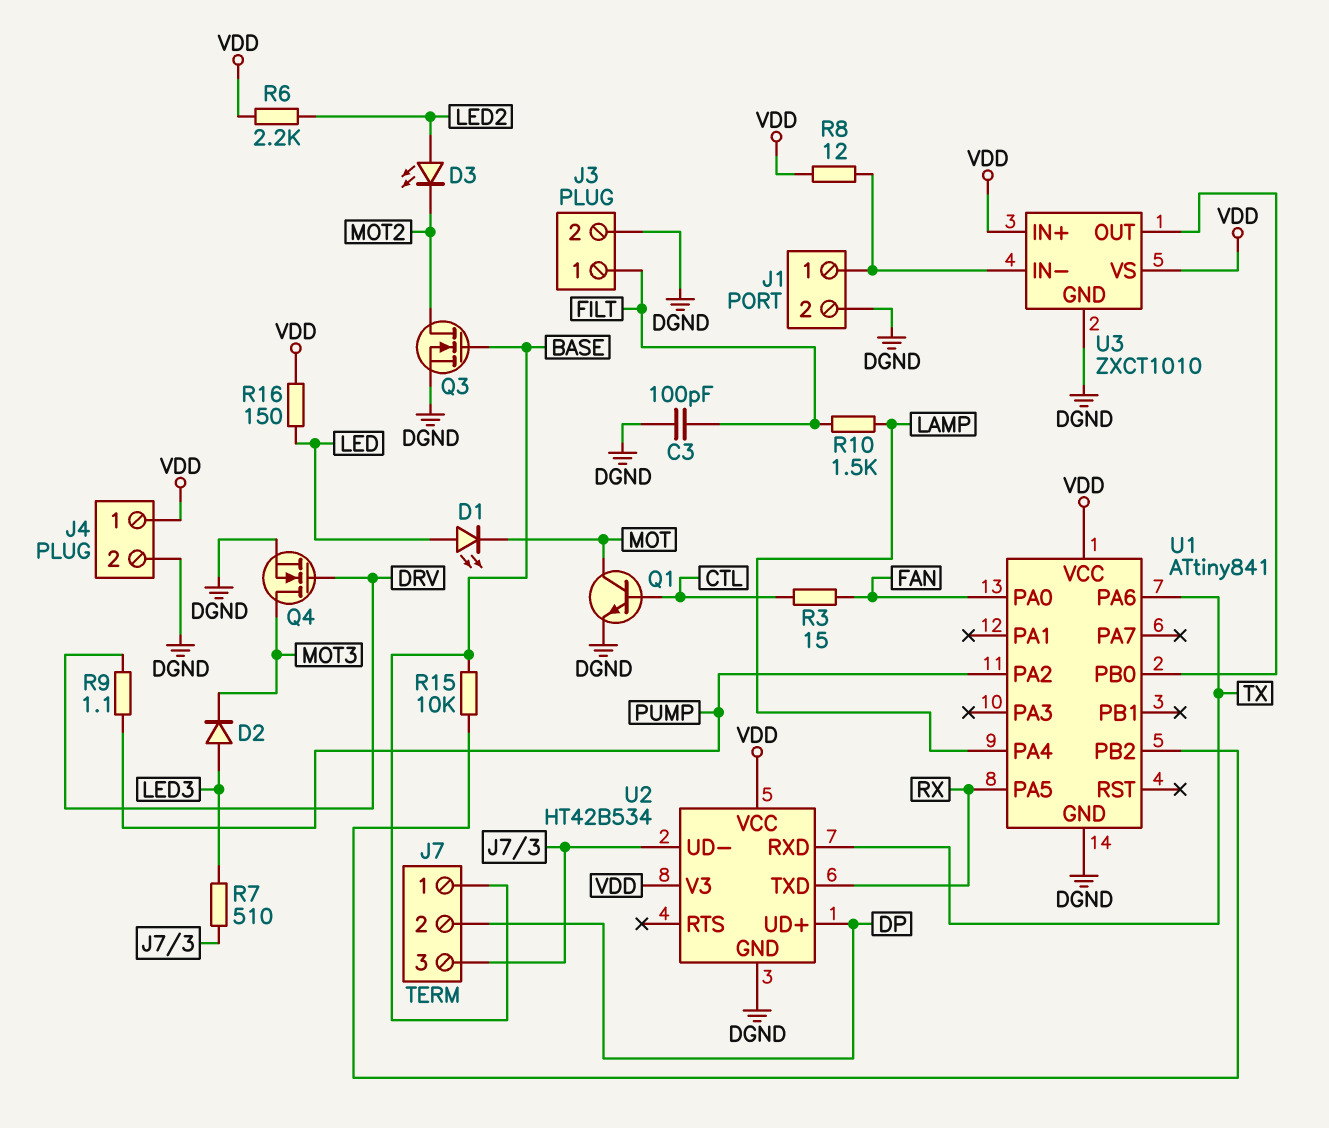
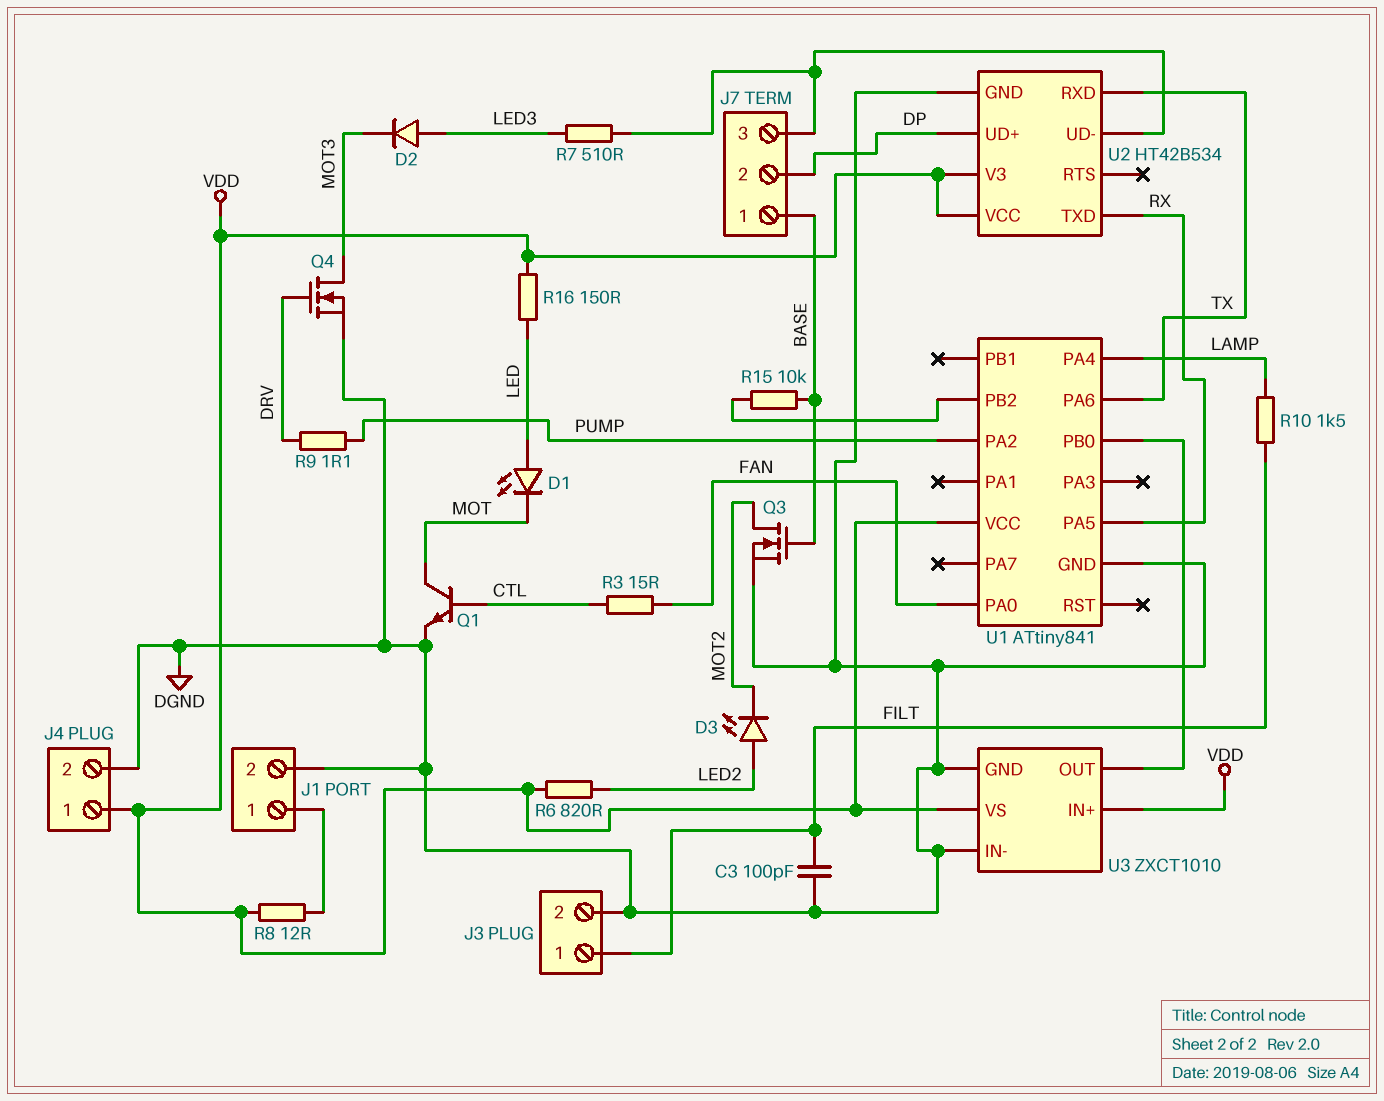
R6: 2.2k (LED2, VDD) -> 820 (LED2, VDD)
U3 pin IN-: J1/1 -> DGND

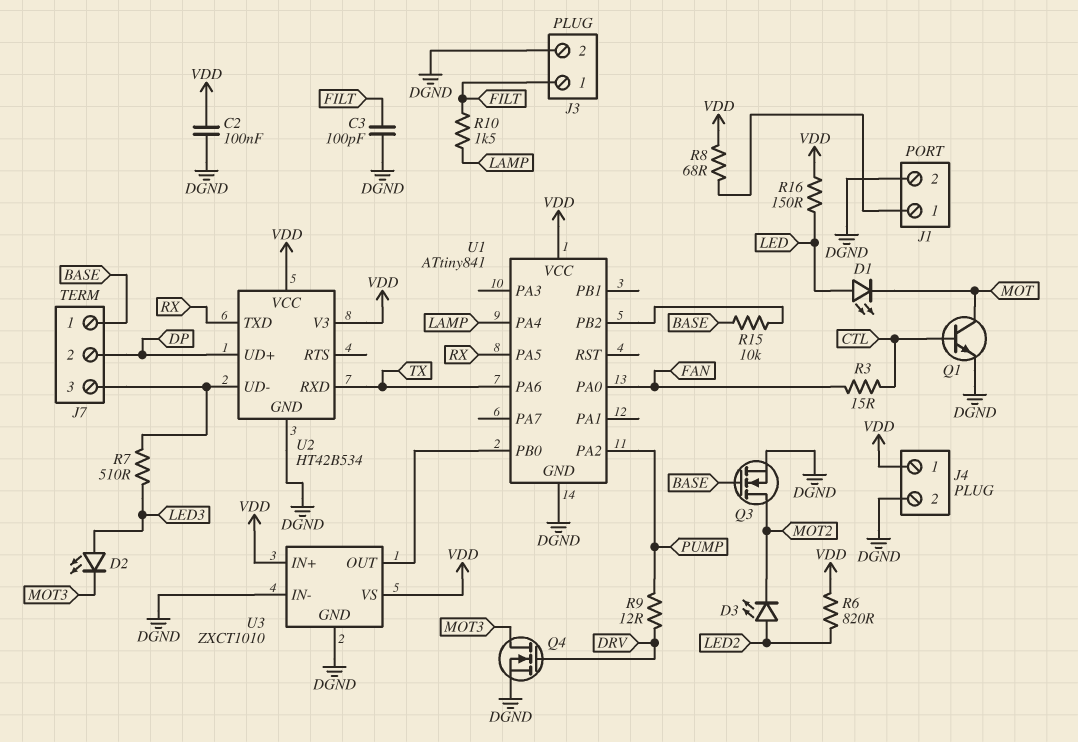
C2: none -> 100nF (DGND, VDD)
D2: diode (A LED3, K MOT3) -> LED (A LED3, K MOT3)
R8: 12 (J1/1, VDD) -> 68 (J1/1, VDD)
R9: 1.1 (DRV, PUMP) -> 12 (DRV, PUMP)

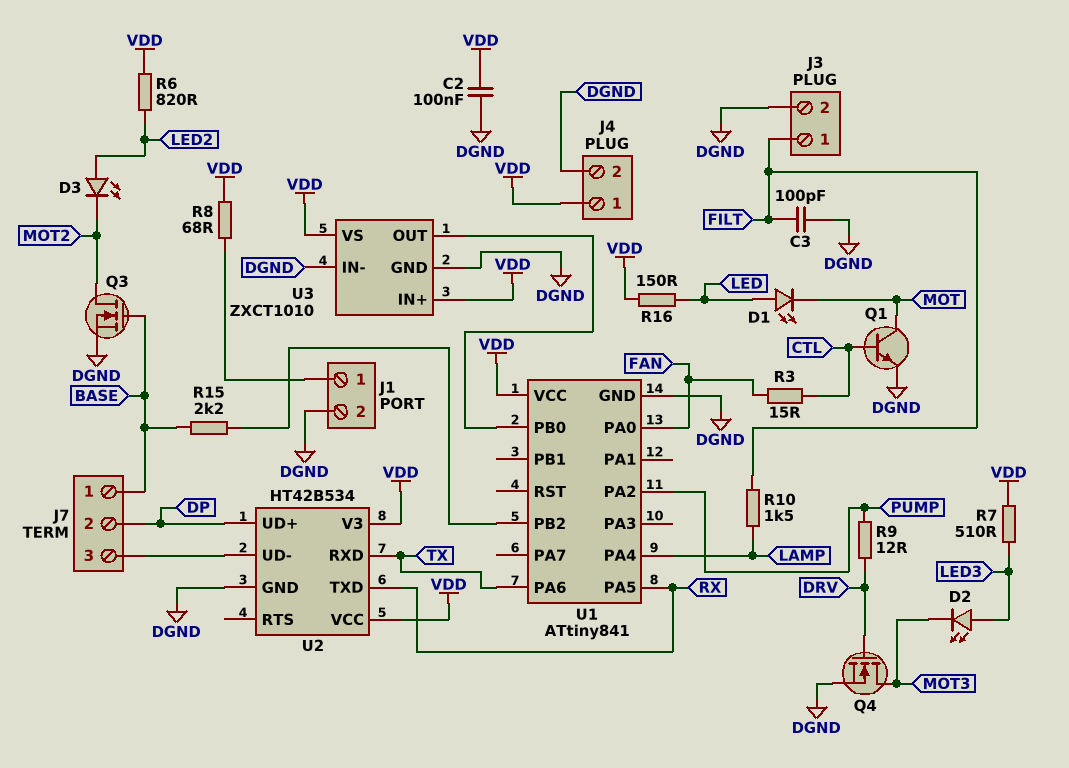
R7: 510 (J7/3, LED3) -> 510 (LED3, VDD)
R15: 10k (BASE, U1/PB2) -> 2.2k (BASE, U1/PB2)

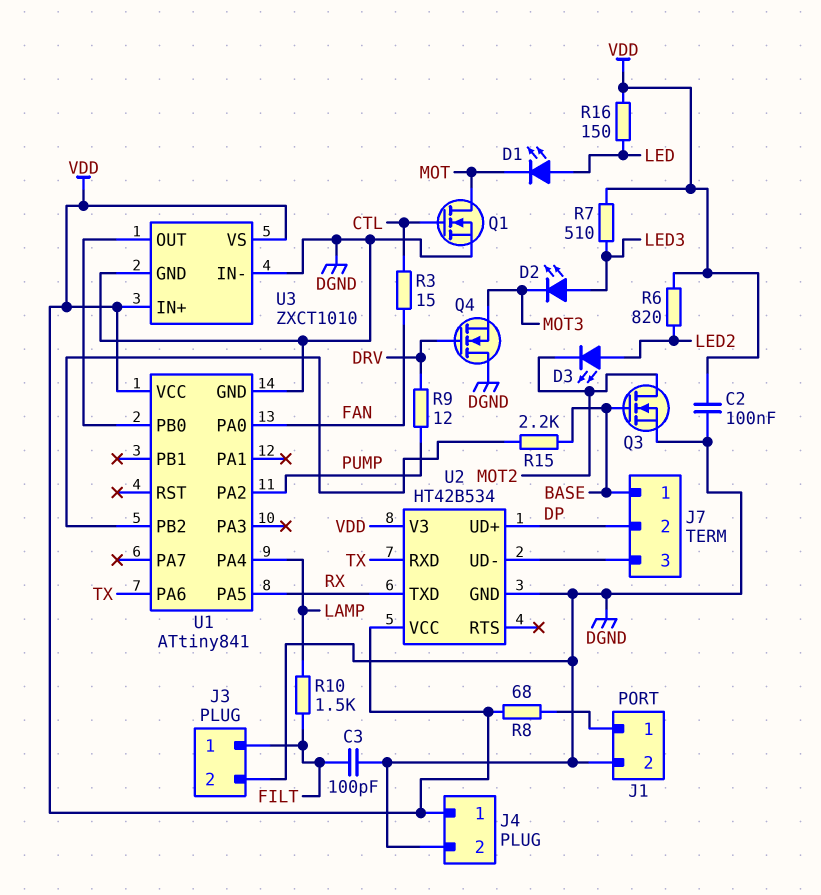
Q1: NPN (B CTL, C MOT, E DGND) -> NMOS (G CTL, D MOT, S DGND)
Q4: NMOS (G DRV, D MOT3, S DGND) -> NMOS (G DRV, D DGND, S MOT3)

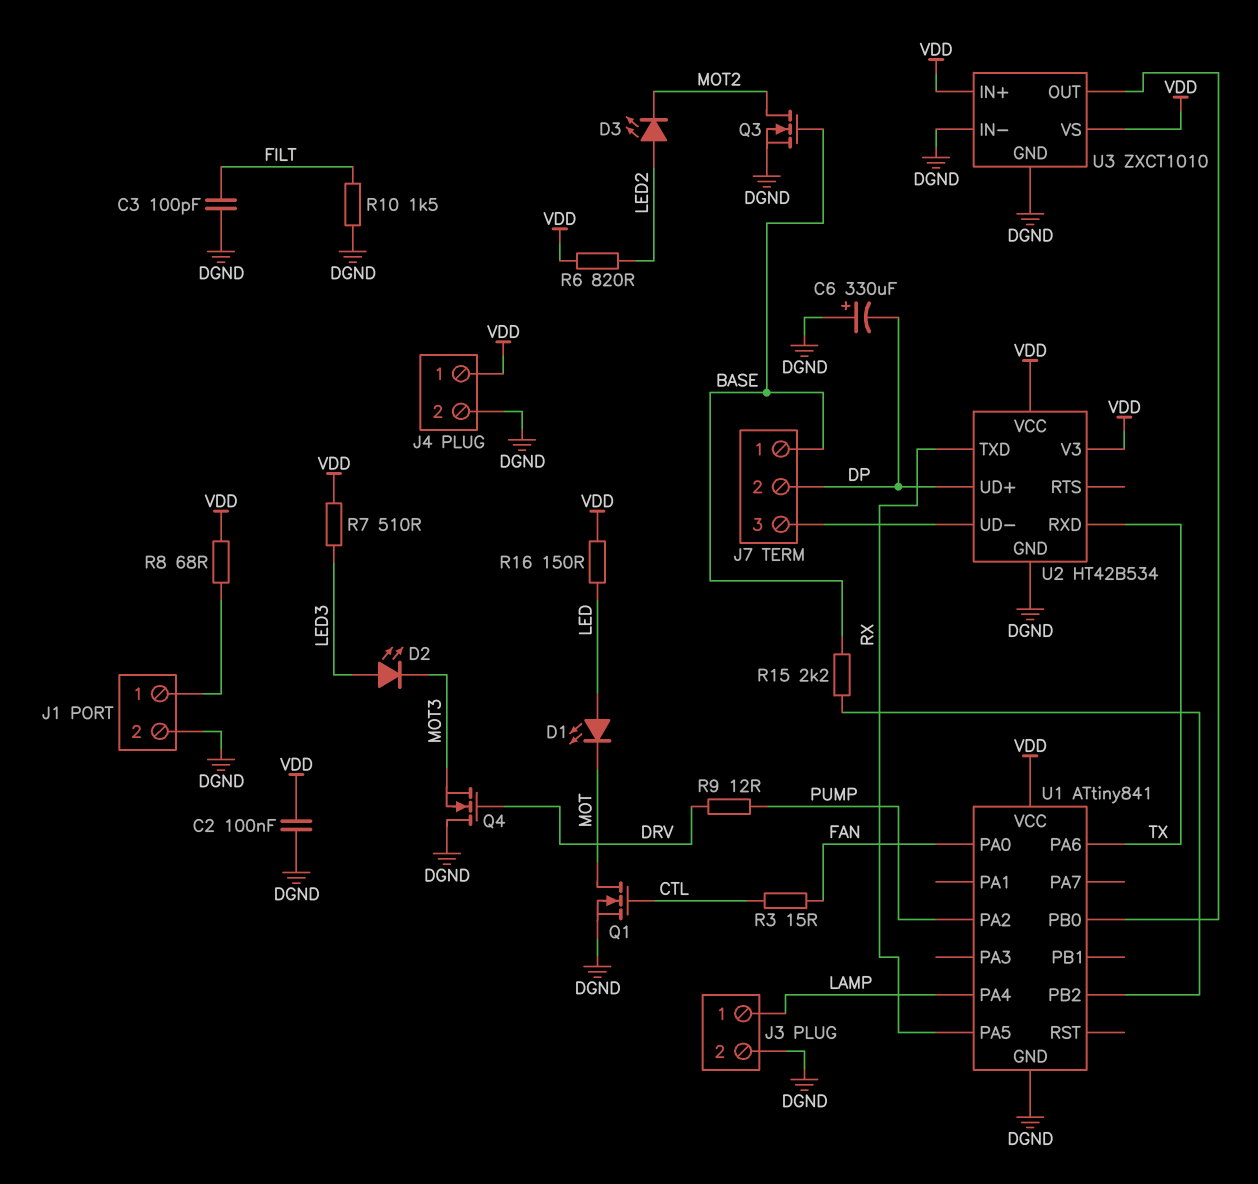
C6: none -> 330uF (plus DGND, minus DP)
J3 pin 1: FILT -> LAMP
R10: 1.5k (FILT, LAMP) -> 1.5k (DGND, FILT)

